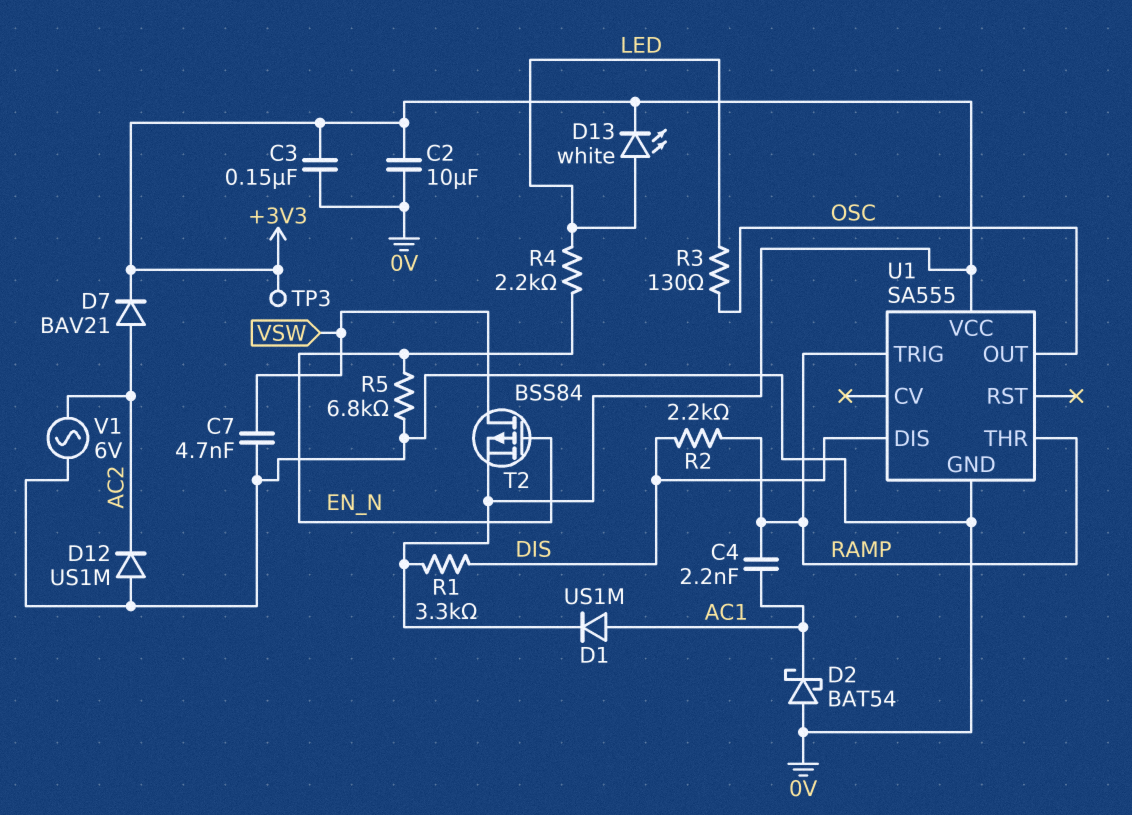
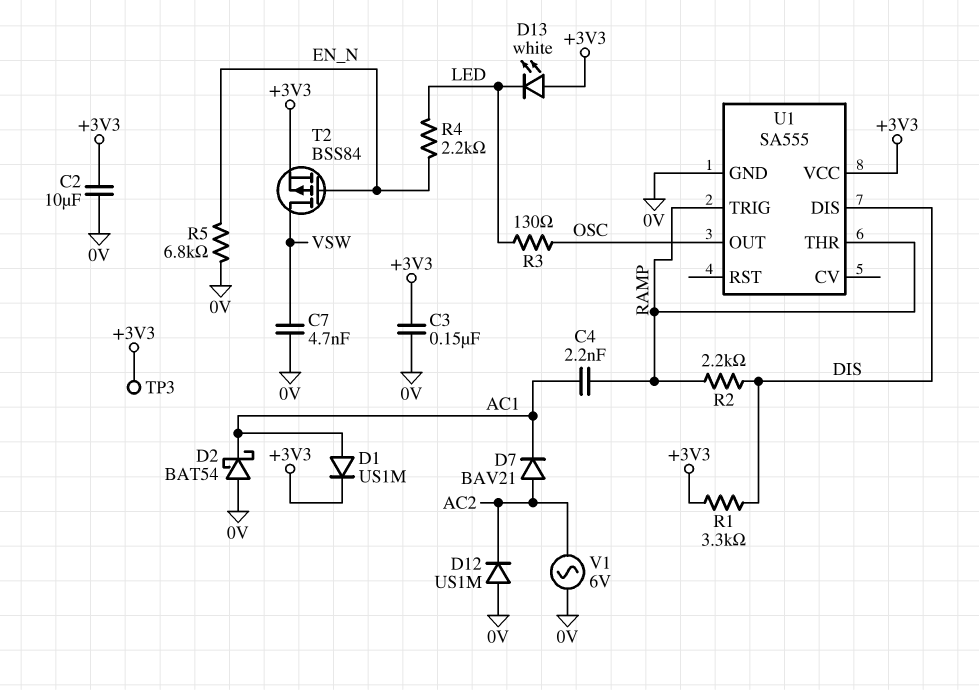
D7: diode BAV21 (A AC2, K +3V3) -> diode BAV21 (A AC2, K AC1)
D13: LED white (A LED, K +3V3) -> LED white (A +3V3, K LED)

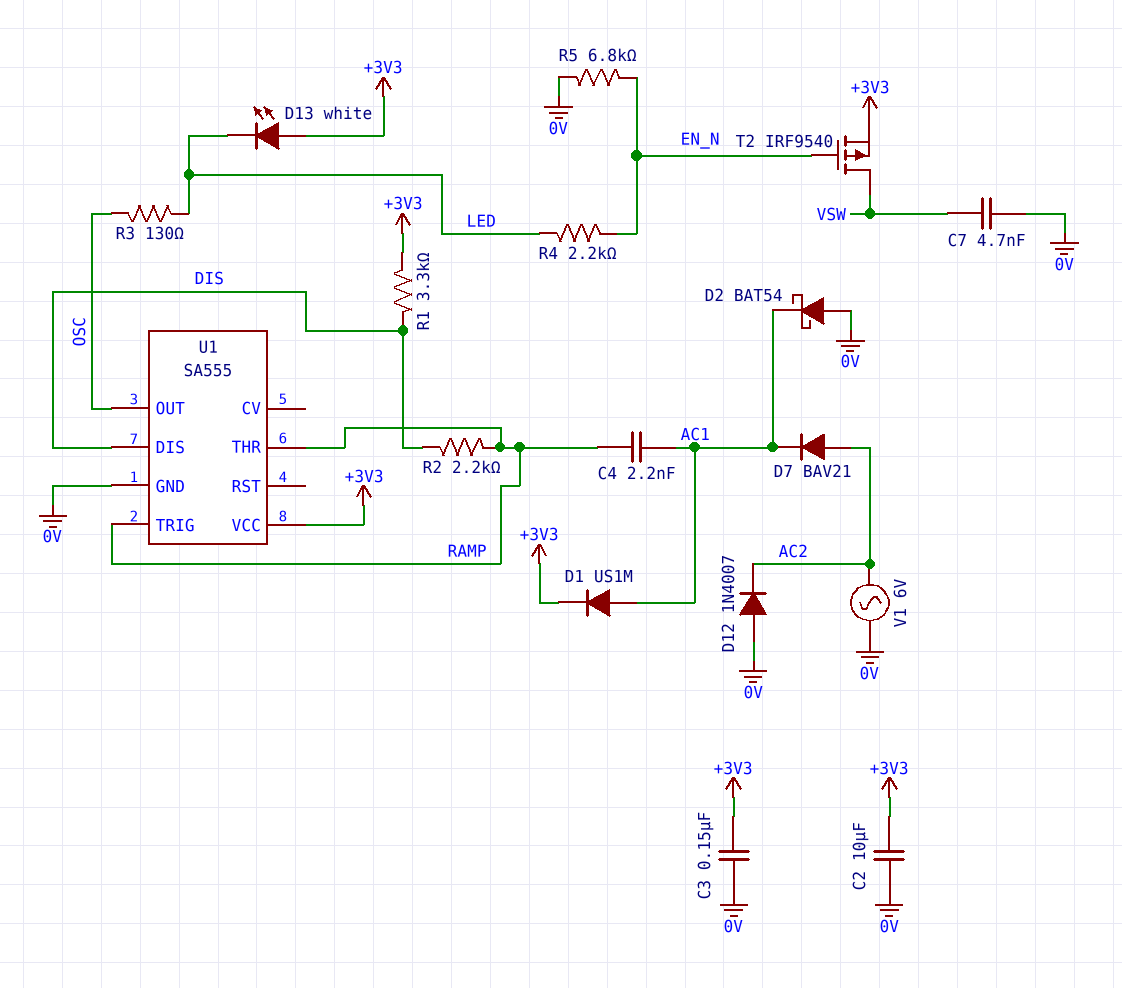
D12: diode US1M (A 0V, K AC2) -> diode 1N4007 (A 0V, K AC2)
T2: PMOS BSS84 (G EN_N, D VSW, S +3V3) -> PMOS IRF9540 (G EN_N, D VSW, S +3V3)
TP3: test point (+3V3) -> none

